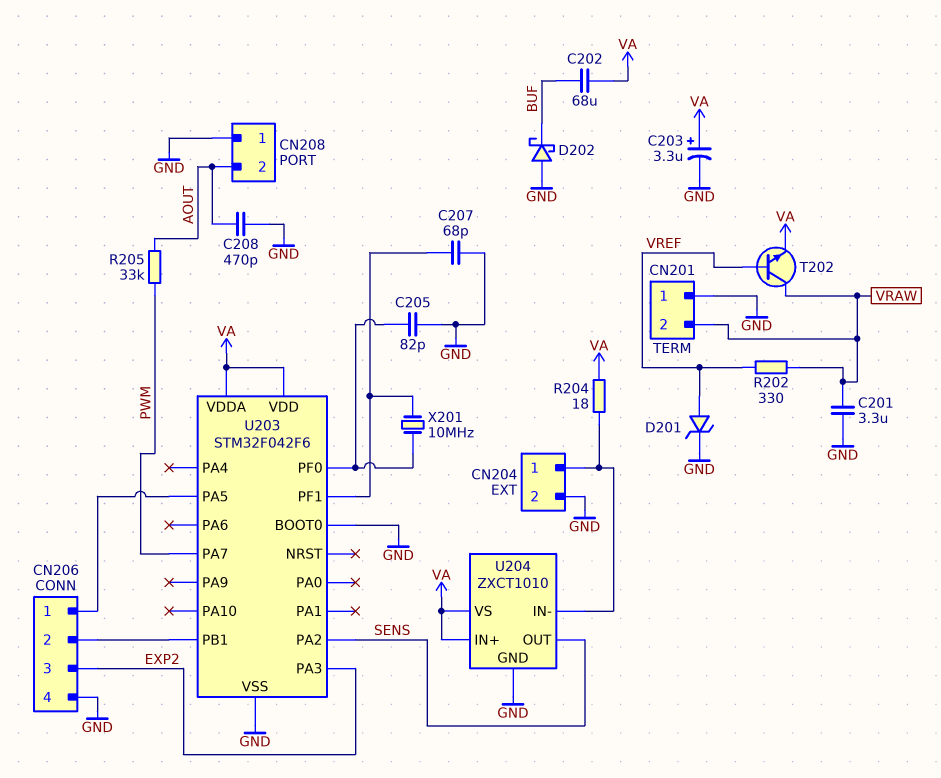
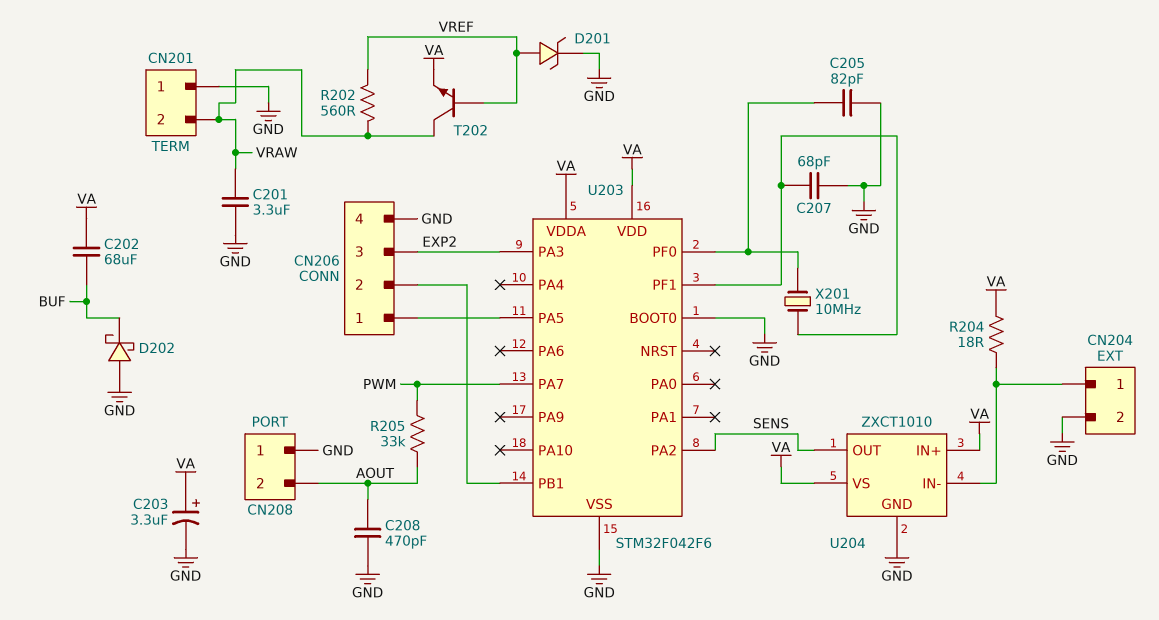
R202: 330 (VRAW, VREF) -> 560 (VRAW, VREF)

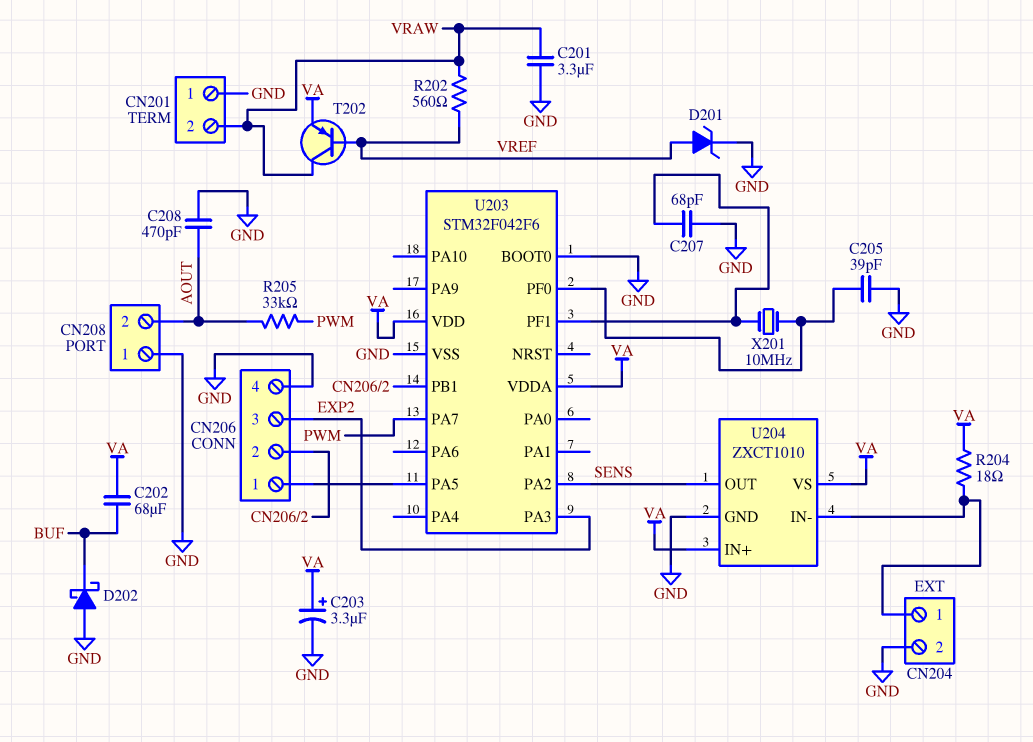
C205: 82pF (GND, U203/PF0) -> 39pF (GND, U203/PF0)
T202: NPN (B VREF, C VRAW, E VA) -> PNP (B VREF, C VRAW, E VA)

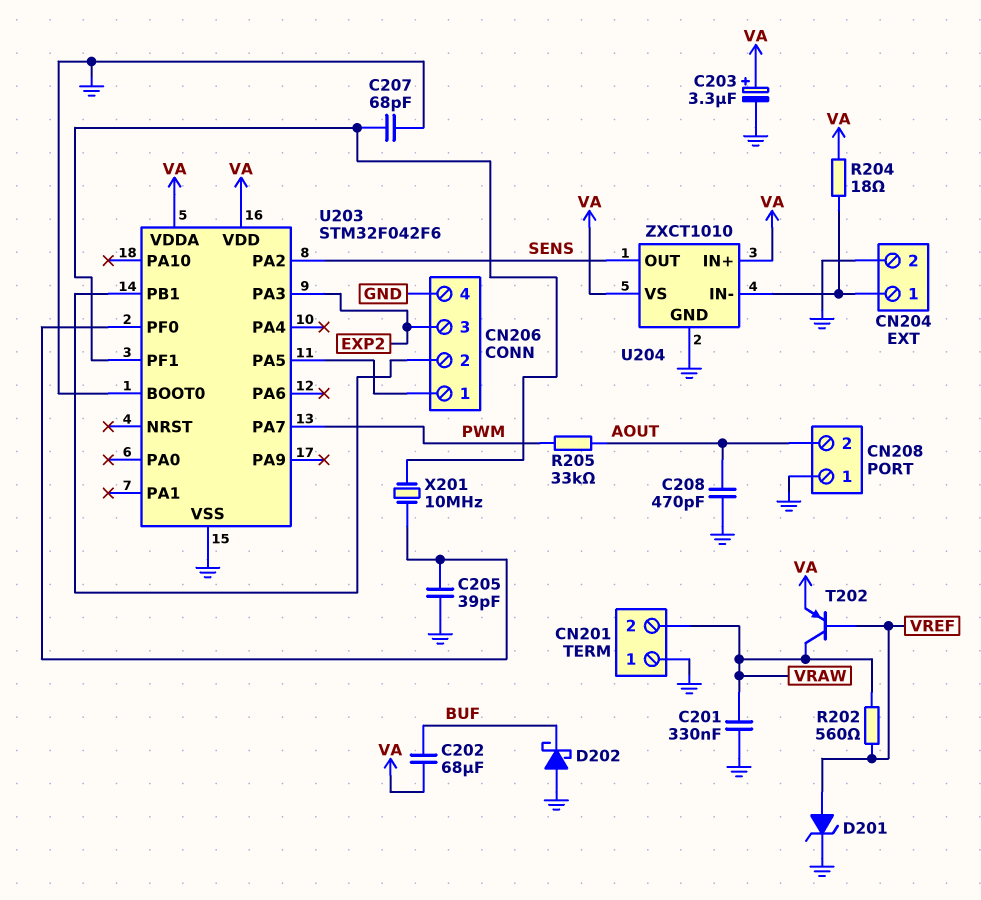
C201: 3.3uF (GND, VRAW) -> 330nF (GND, VRAW)

